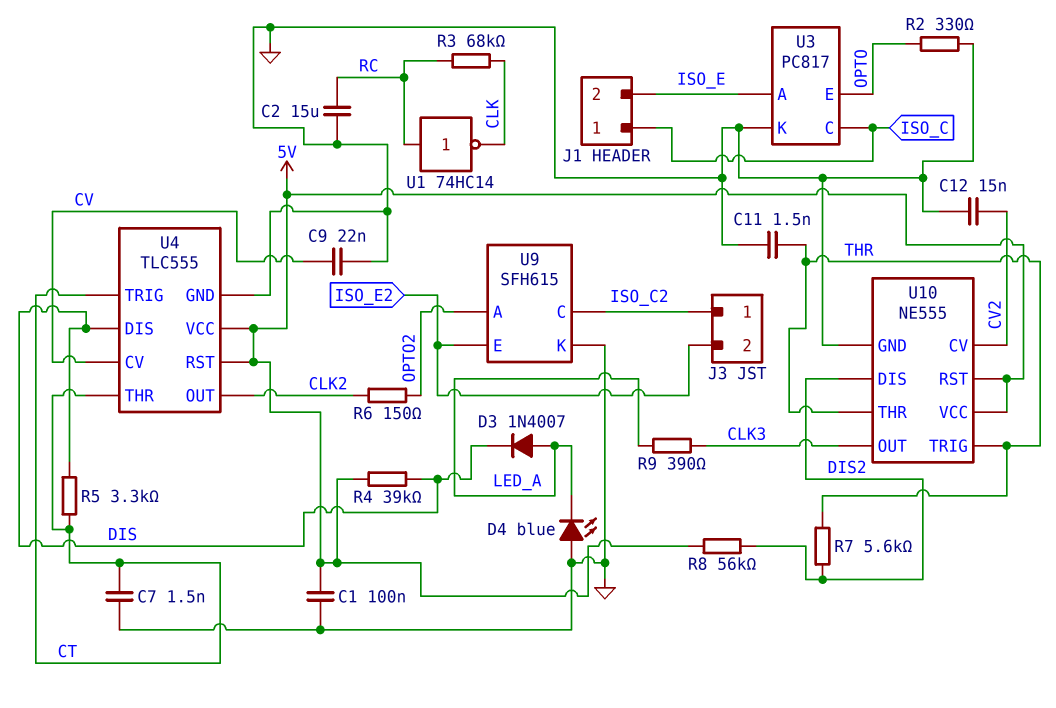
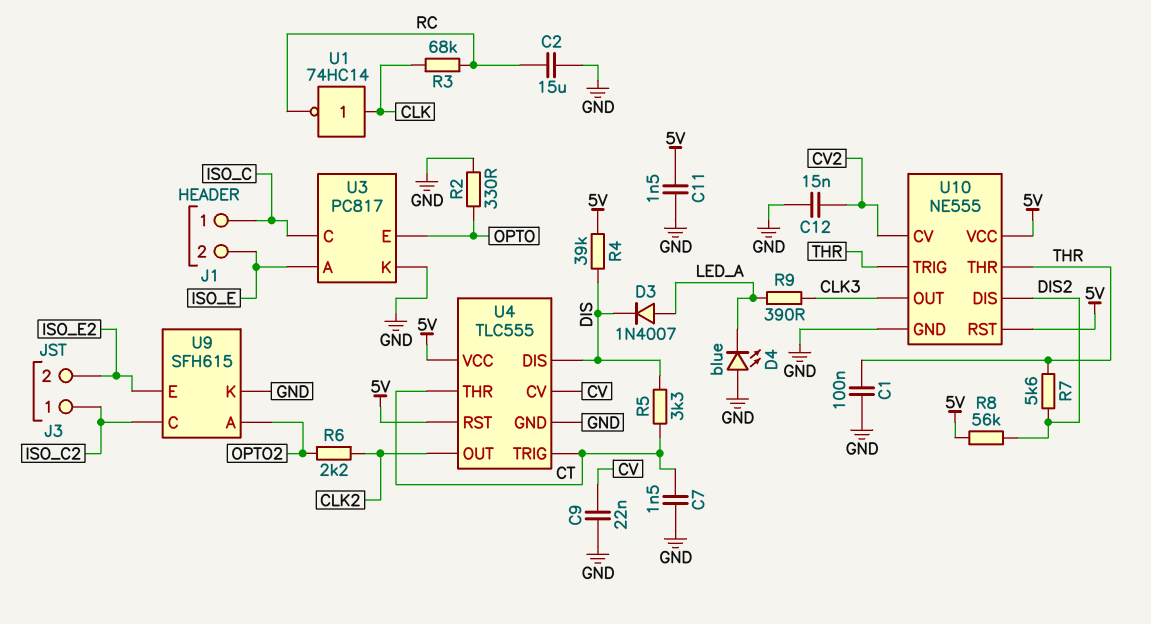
C1: 100nF (5V, GND) -> 100nF (GND, THR)
C11: 1.5nF (GND, THR) -> 1.5nF (5V, GND)
R6: 150 (CLK2, OPTO2) -> 2.2k (CLK2, OPTO2)
U1: NOT 74HC14 (in RC, out CLK) -> NOT 74HC14 (in CLK, out RC)

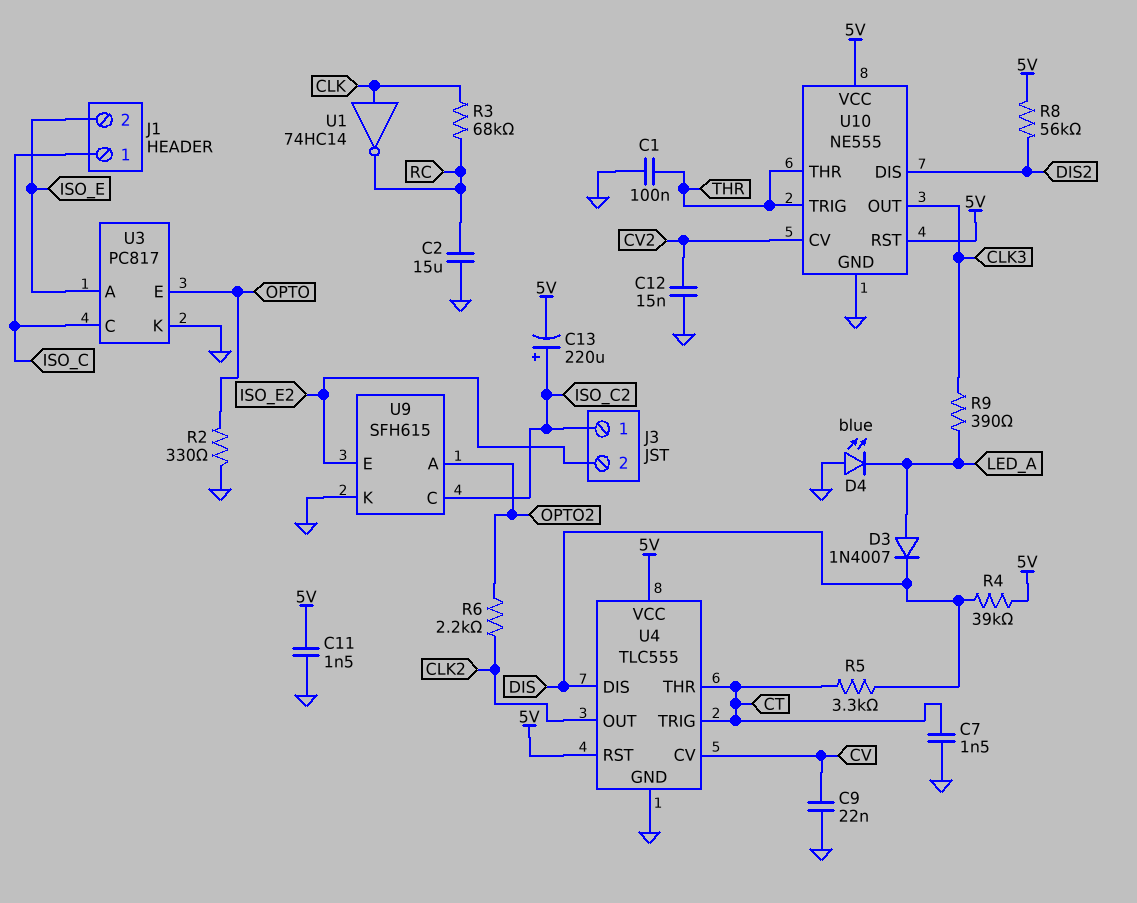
C13: none -> 220uF (plus ISO_C2, minus 5V)
R7: 5.6k (DIS2, THR) -> none

